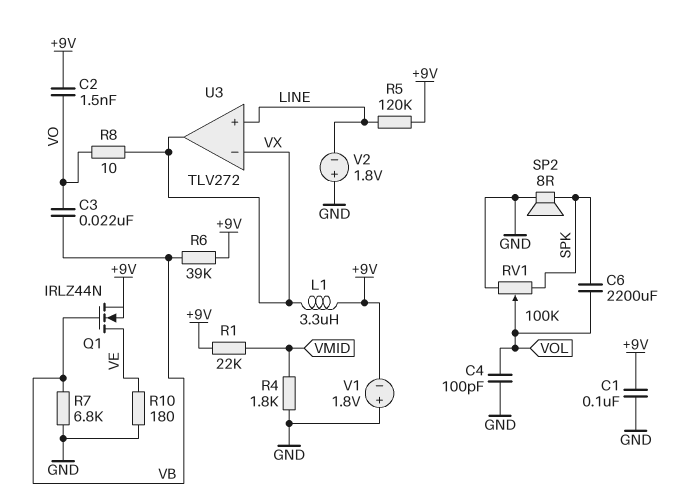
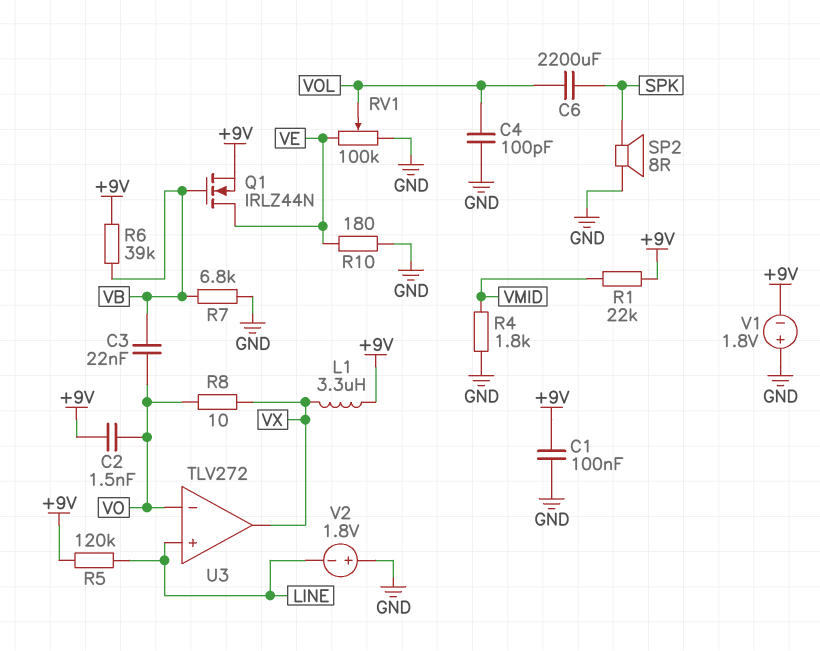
RV1: 100k (GND, SPK, wiper VOL) -> 100k (GND, VE, wiper VOL)
U3 pin in-: VX -> VO

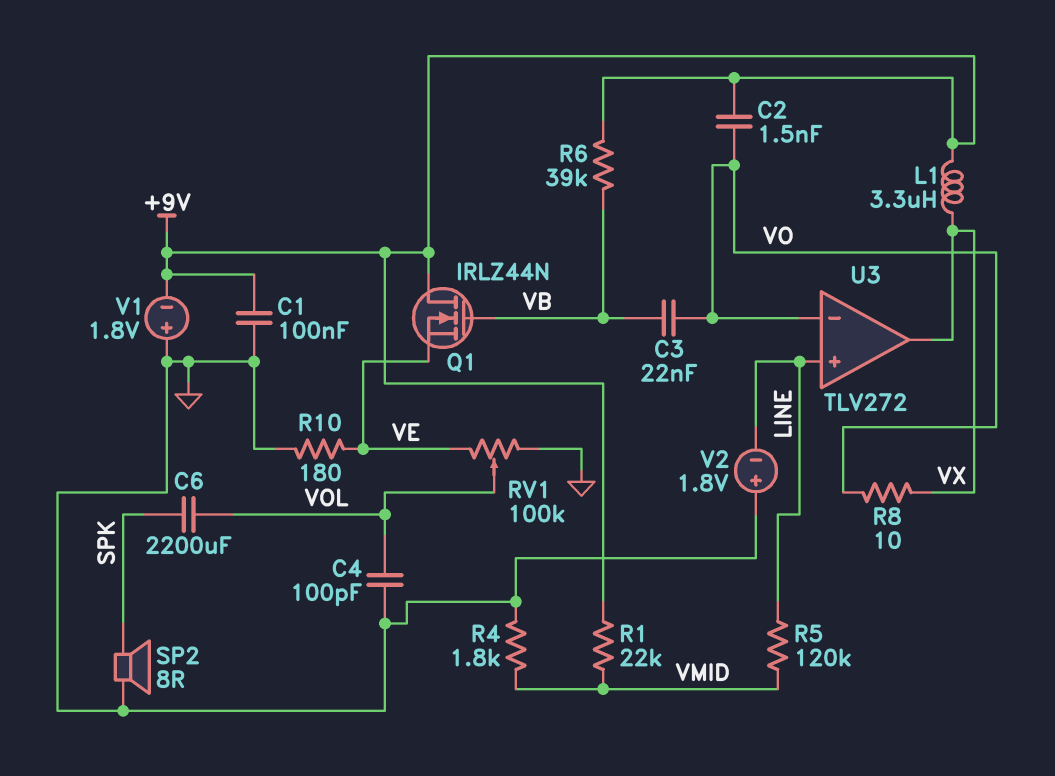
Q1: NMOS IRLZ44N (G VB, D VE, S +9V) -> NMOS IRLZ44N (G VB, D +9V, S VE)
R5: 120k (+9V, LINE) -> 120k (LINE, VMID)
R7: 6.8k (GND, VB) -> none

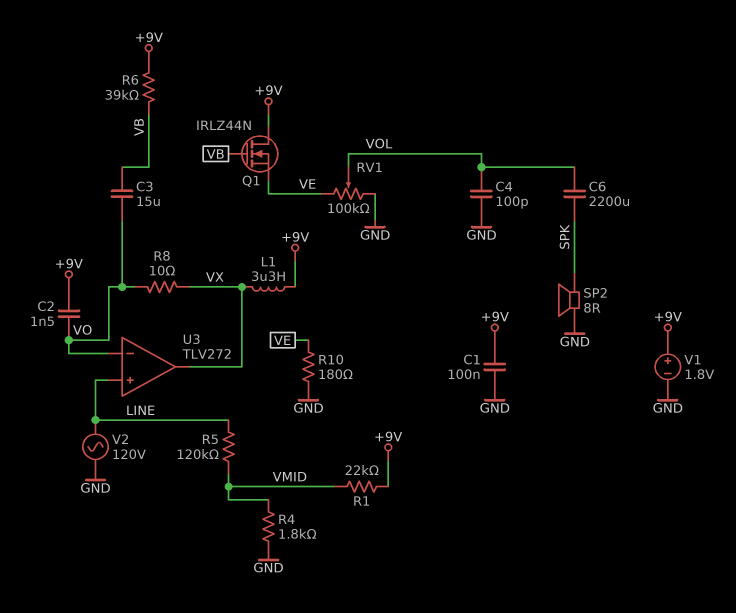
C3: 22nF (VB, VO) -> 15uF (VB, VO)
V1: 1.8V (plus GND, minus +9V) -> 1.8V (plus +9V, minus GND)
V2: 1.8V (plus GND, minus LINE) -> AC 120V (GND, LINE)

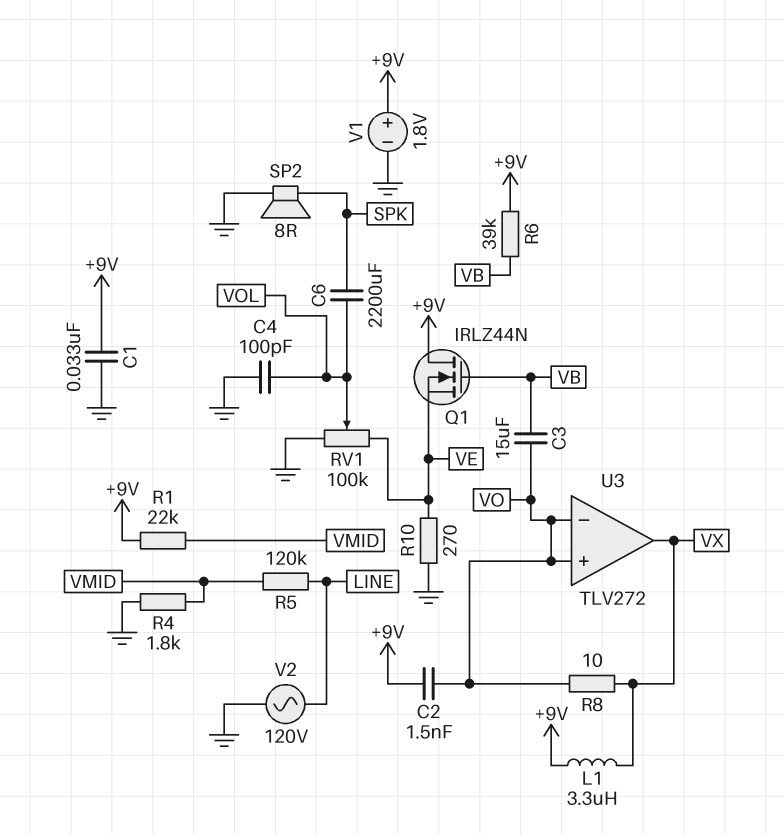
C1: 100nF (+9V, GND) -> 33nF (+9V, GND)
R10: 180 (GND, VE) -> 270 (GND, VE)
U3 pin in+: LINE -> VO

